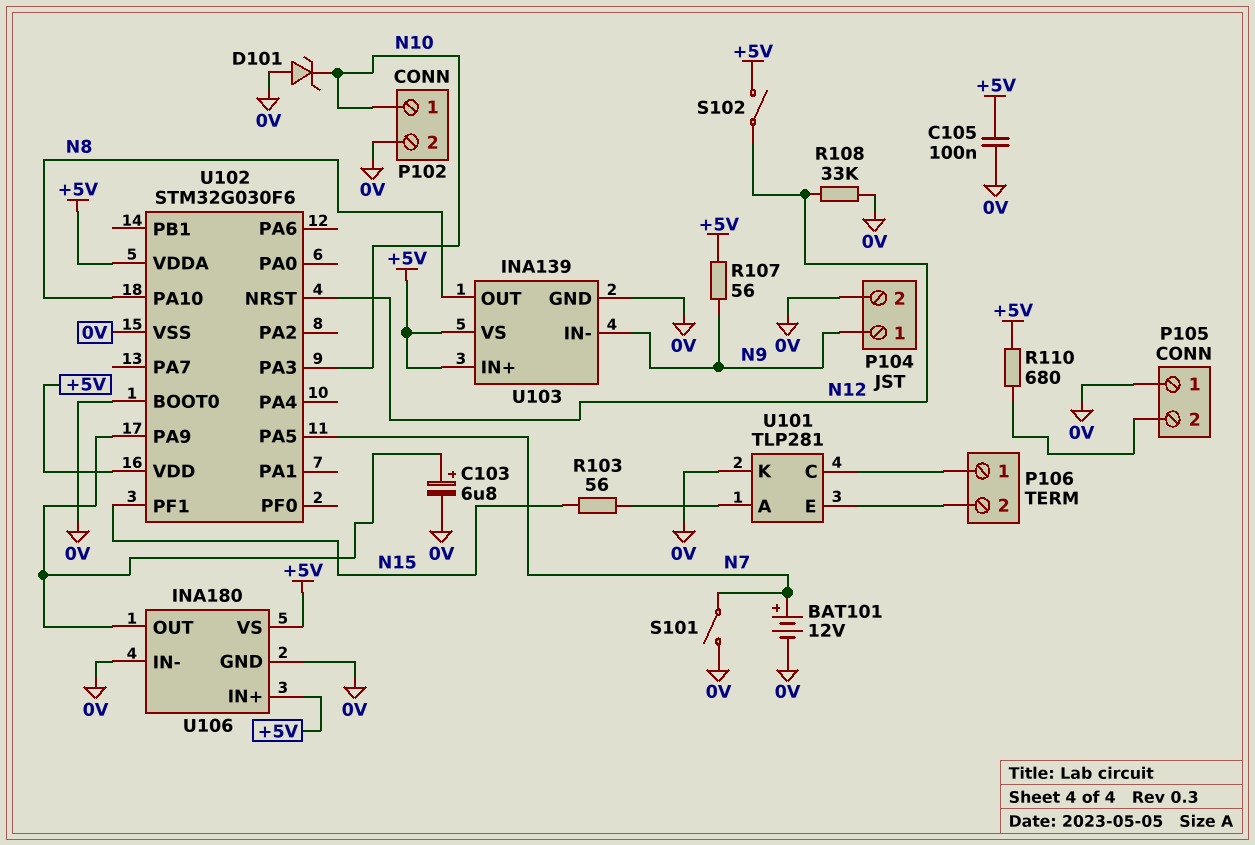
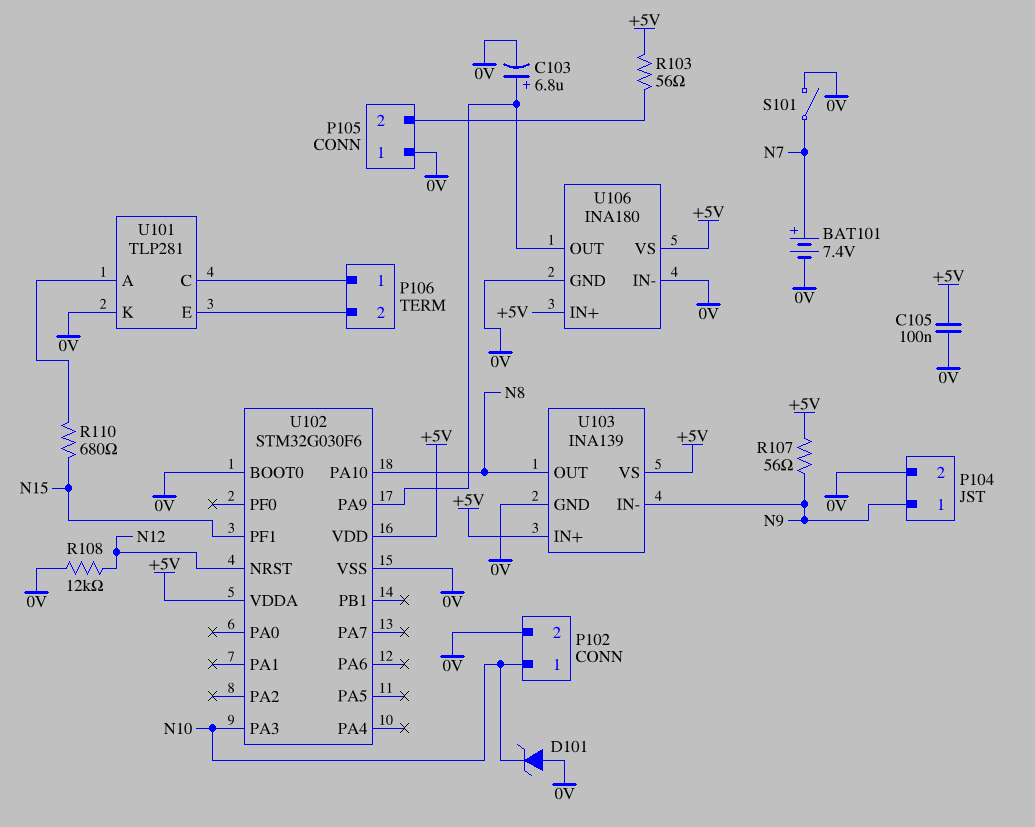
BAT101: 12V (plus N7, minus 0V) -> 7.4V (plus N7, minus 0V)
R103: 56 (N15, U101/A) -> 56 (+5V, P105/2)
R108: 33k (0V, N12) -> 12k (0V, N12)
R110: 680 (+5V, P105/2) -> 680 (N15, U101/A)
S102: switch (+5V, N12) -> none
U102 pin PA5: N7 -> none

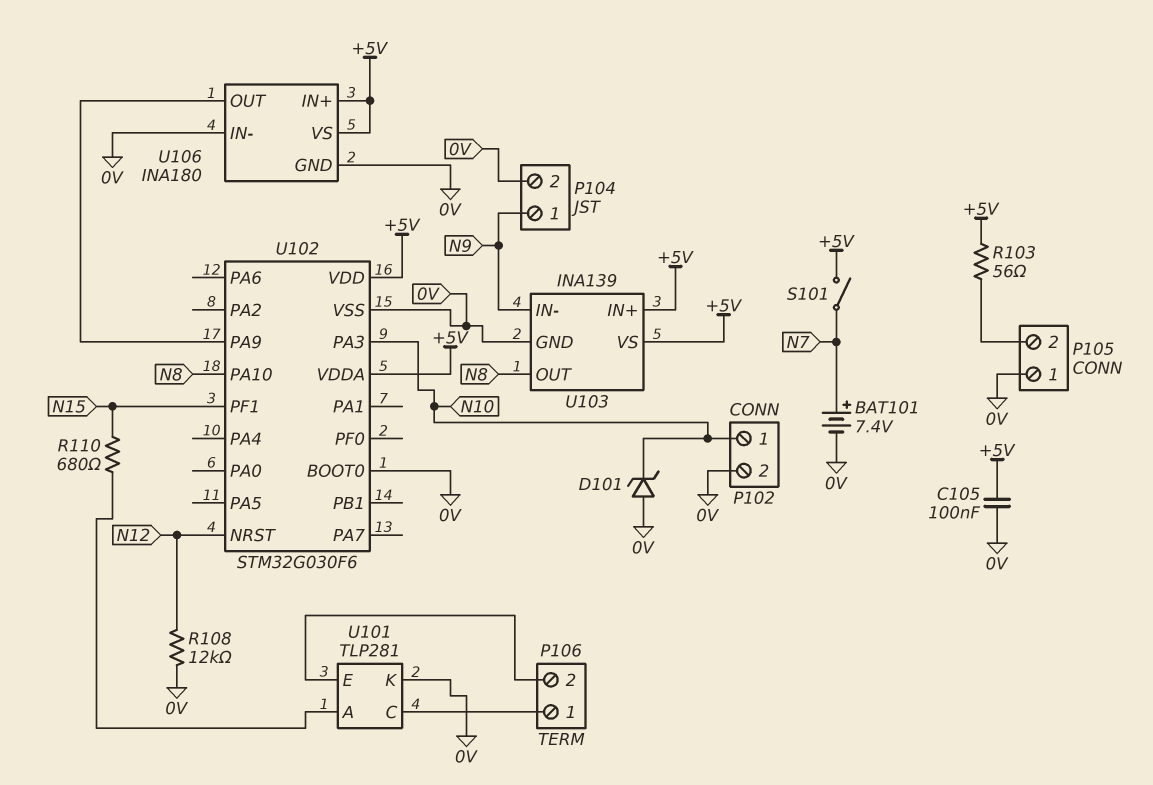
C103: 6.8uF (plus U102/PA9, minus 0V) -> none
R107: 56 (+5V, N9) -> none
S101: switch (0V, N7) -> switch (+5V, N7)

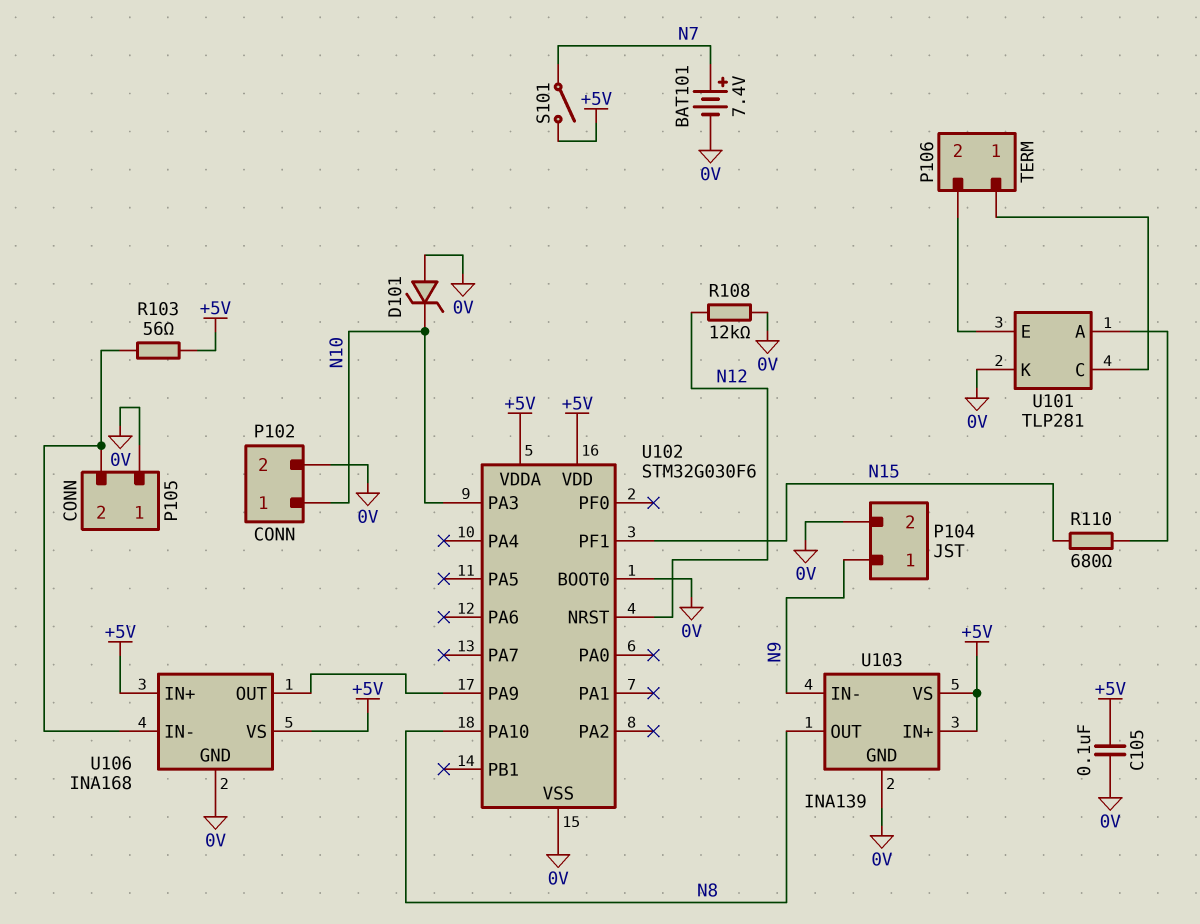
U106: INA180 -> INA168
U106 pin IN-: 0V -> P105/2

